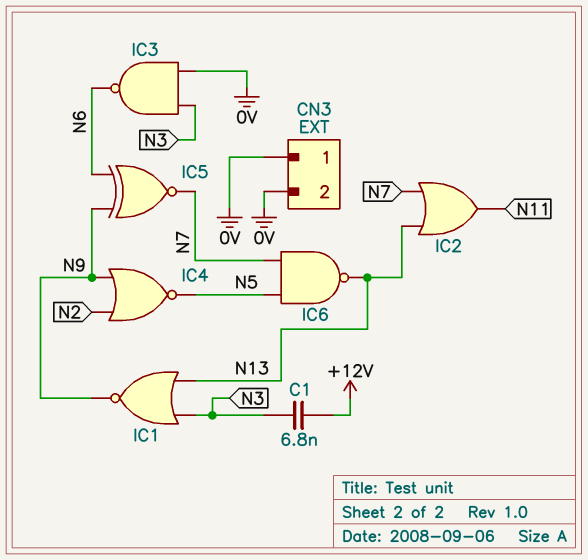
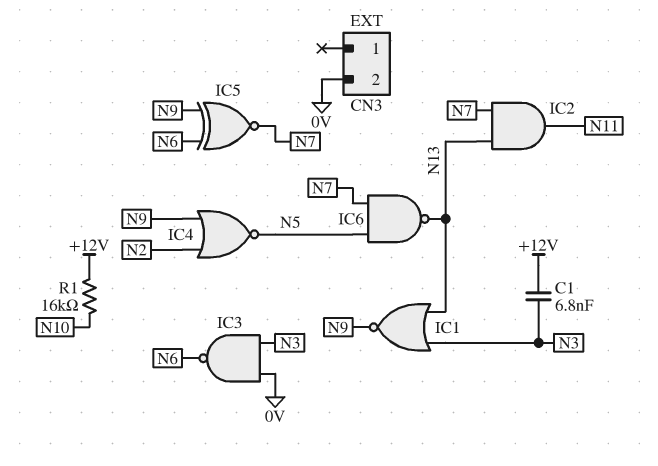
CN3 pin 1: 0V -> none
IC2: OR (in N7, in N13, out N11) -> AND (in N7, in N13, out N11)
R1: none -> 16k (+12V, N10)

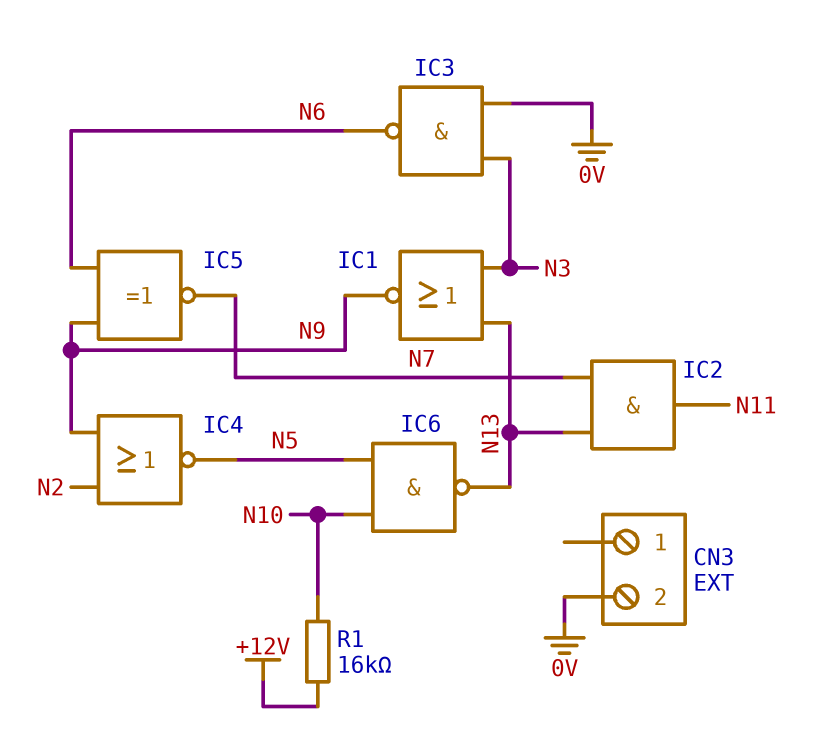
C1: 6.8nF (+12V, N3) -> none
IC6: NAND (in N5, in N7, out N13) -> NAND (in N5, in N10, out N13)

